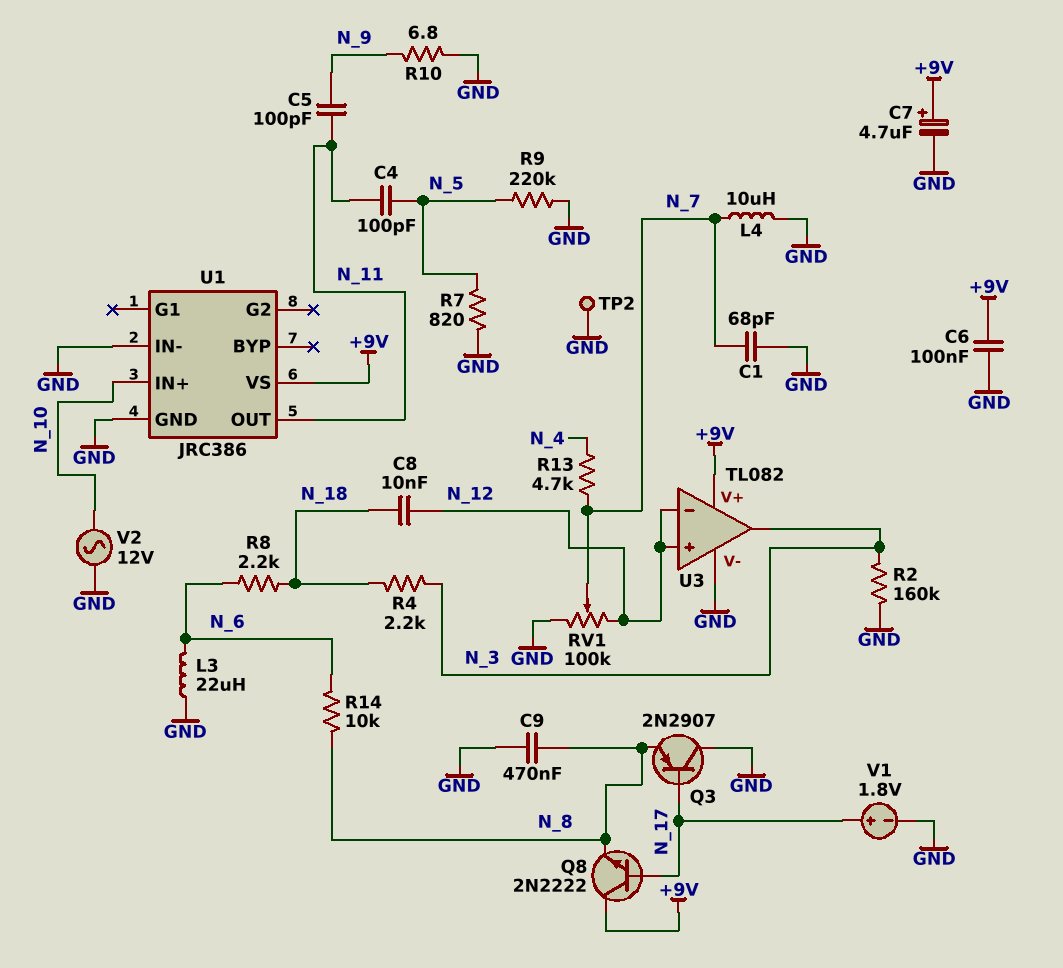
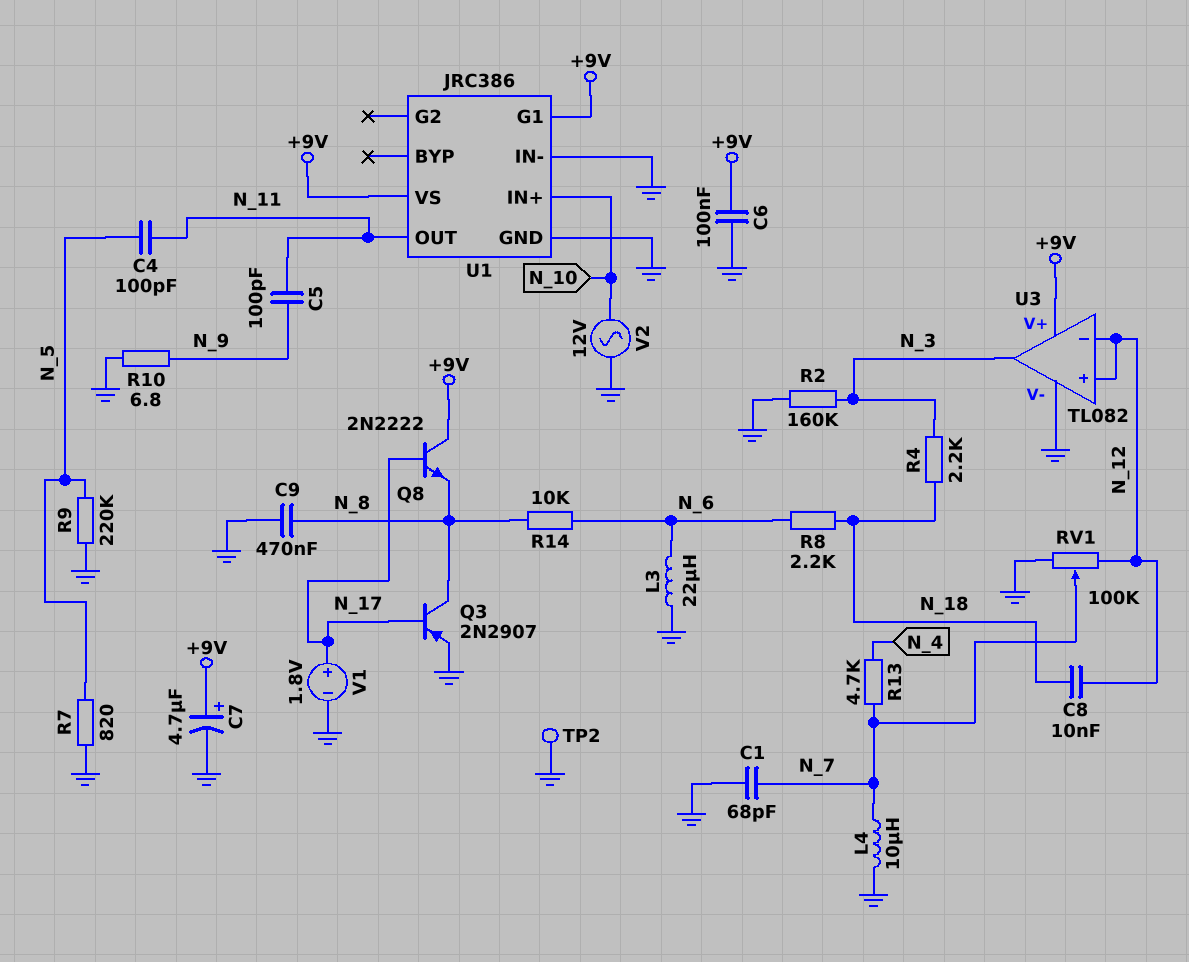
Q3: PNP 2N2907 (B N_17, C GND, E N_8) -> PNP 2N2907 (B N_17, C N_8, E GND)
U1 pin G1: none -> +9V

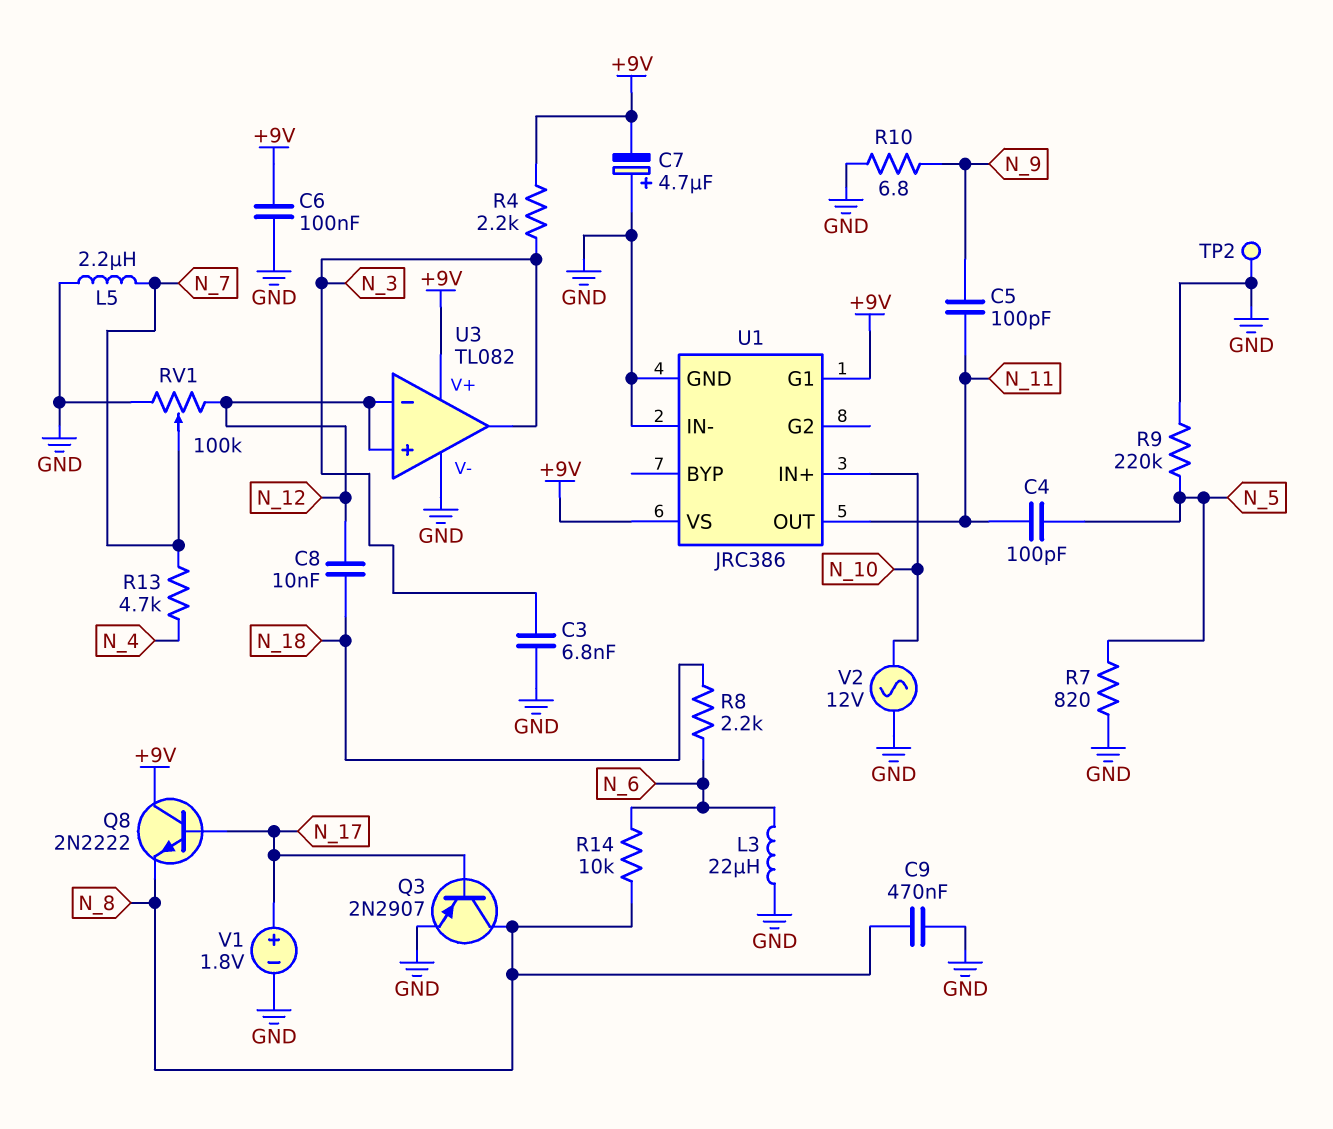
C1: 68pF (GND, N_7) -> none
C3: none -> 6.8nF (GND, N_3)
C7: 4.7uF (plus +9V, minus GND) -> 4.7uF (plus GND, minus +9V)
L4: 10uH (GND, N_7) -> none
L5: none -> 2.2uH (GND, N_7)
R2: 160k (GND, N_3) -> none
R4: 2.2k (N_3, N_18) -> 2.2k (+9V, N_3)

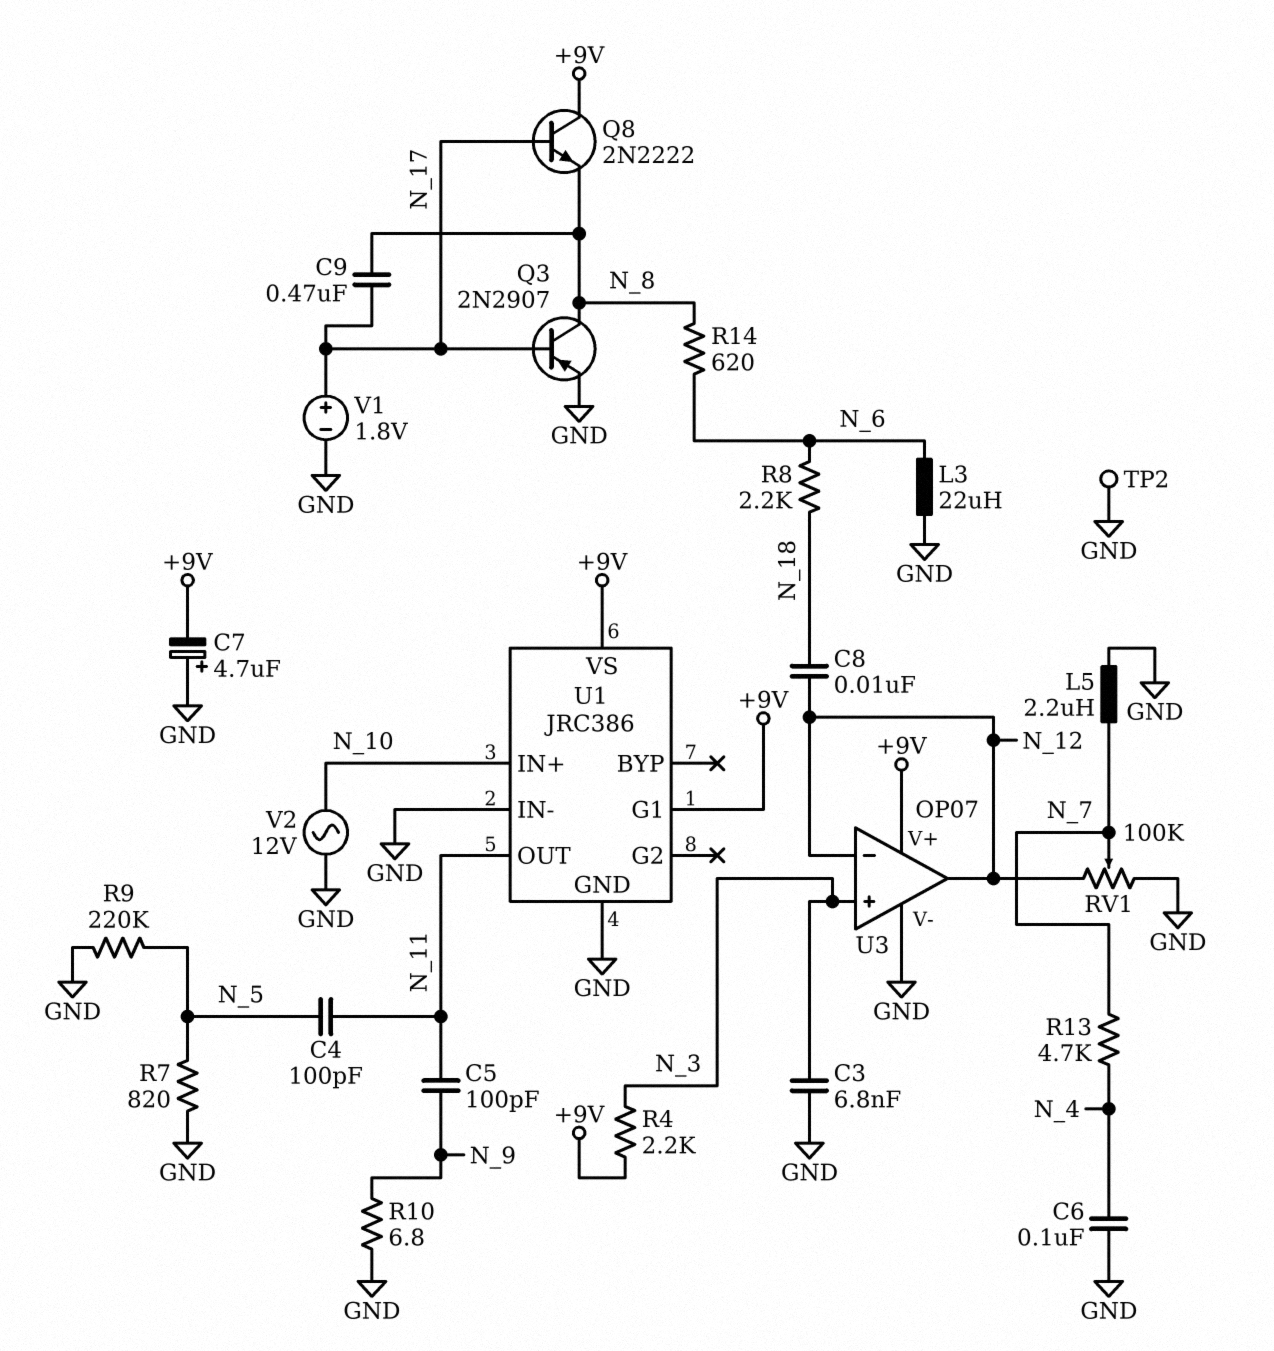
C6: 100nF (+9V, GND) -> 100nF (GND, N_4)
C9: 470nF (GND, N_8) -> 470nF (N_8, N_17)
R14: 10k (N_6, N_8) -> 620 (N_6, N_8)
U3: TL082 -> OP07
U3 pin in+: N_12 -> N_3
U3 pin out: N_3 -> N_12

